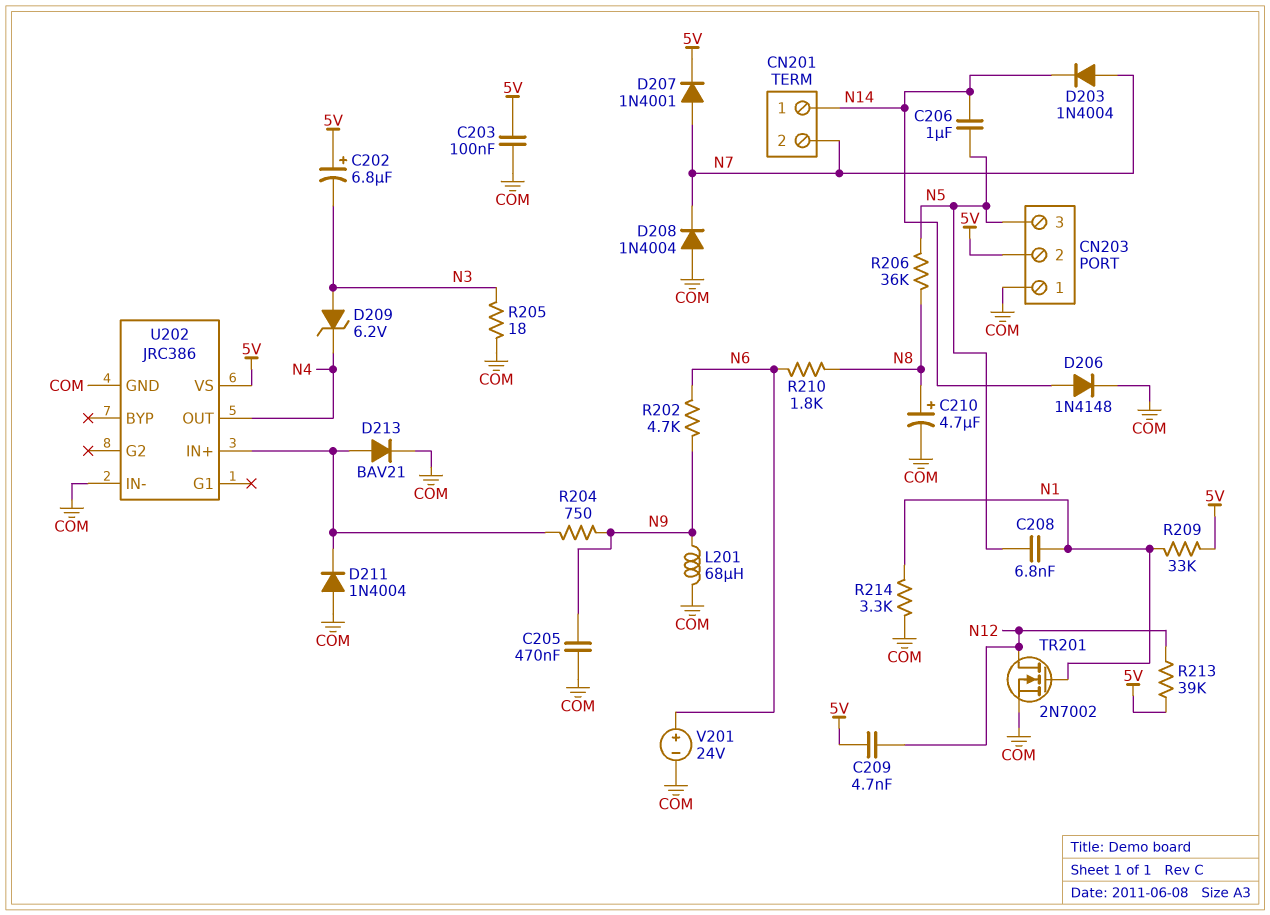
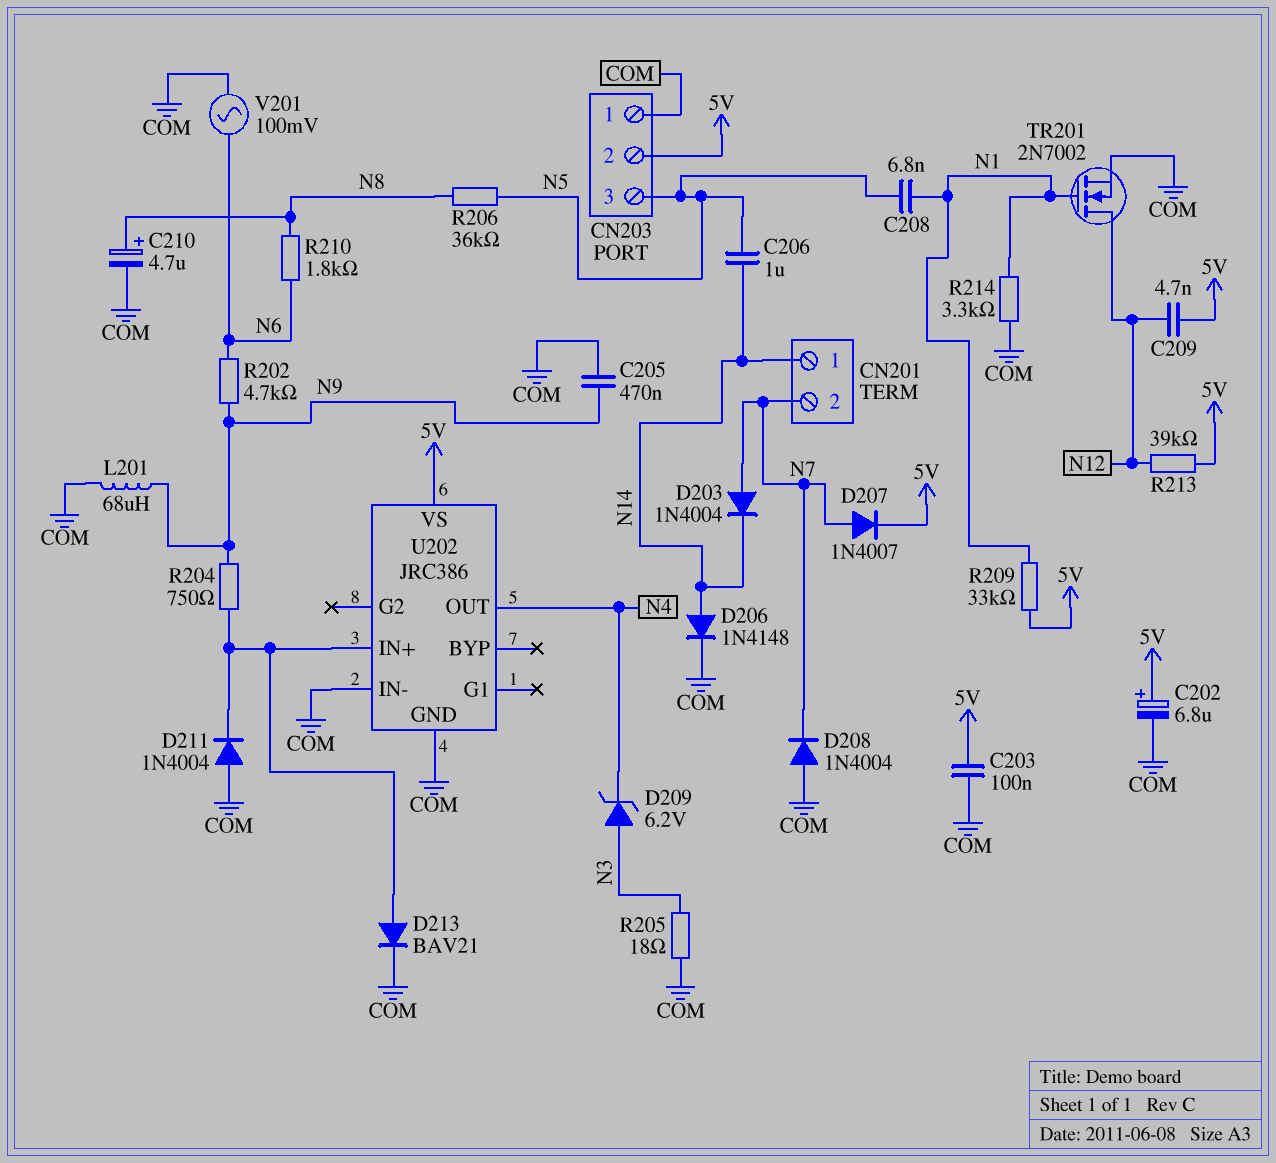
C202: 6.8uF (plus 5V, minus N3) -> 6.8uF (plus 5V, minus COM)
D207: diode 1N4001 (A N7, K 5V) -> diode 1N4007 (A N7, K 5V)
V201: 24V (plus N6, minus COM) -> AC 100mV (COM, N6)

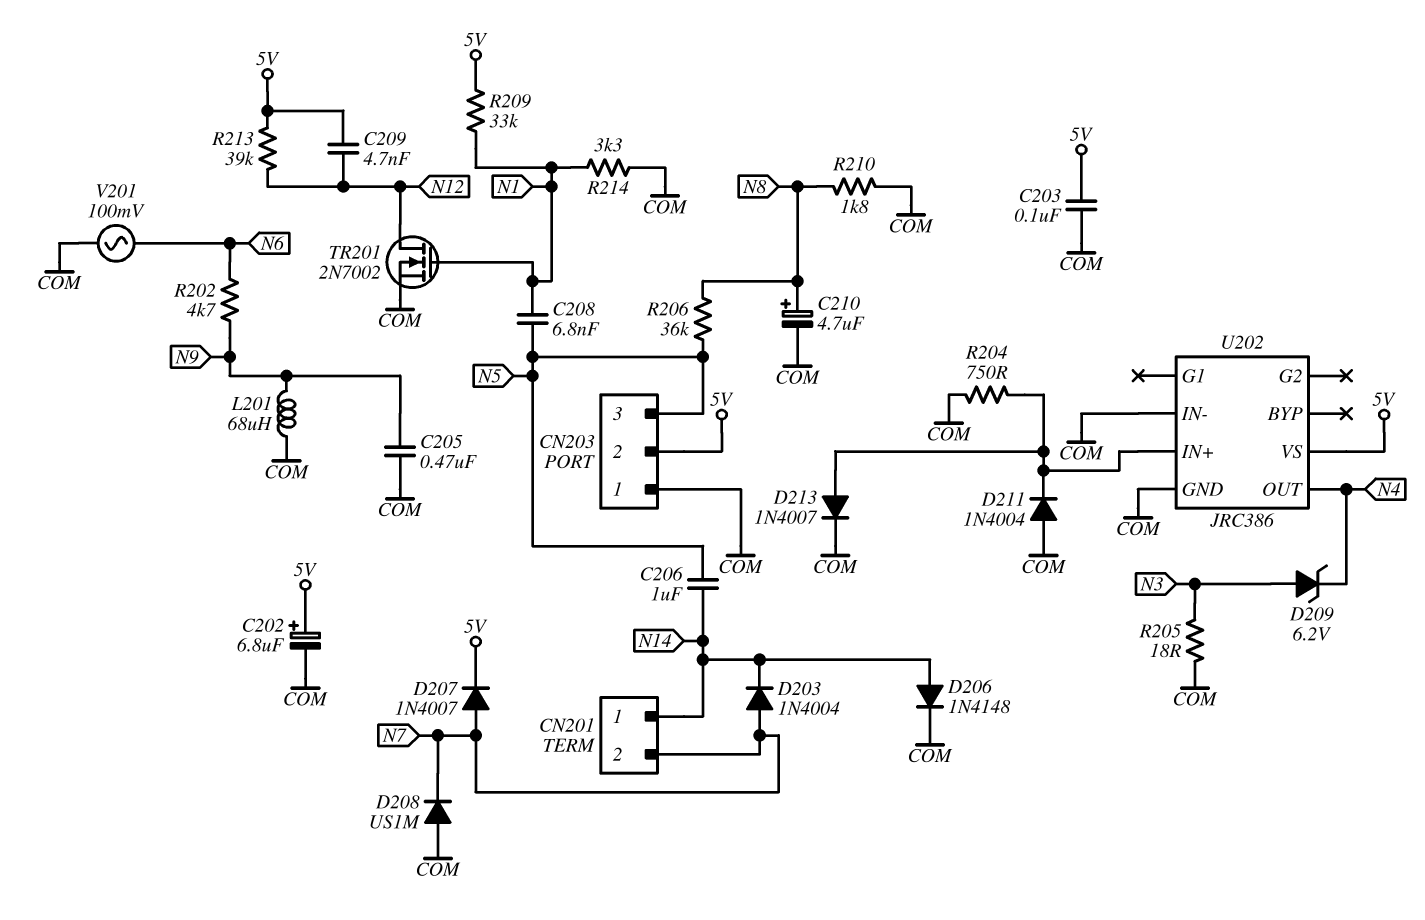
D208: diode 1N4004 (A COM, K N7) -> diode US1M (A COM, K N7)
D213: diode BAV21 (A U202/IN+, K COM) -> diode 1N4007 (A U202/IN+, K COM)
R204: 750 (N9, U202/IN+) -> 750 (COM, U202/IN+)
R210: 1.8k (N6, N8) -> 1.8k (COM, N8)

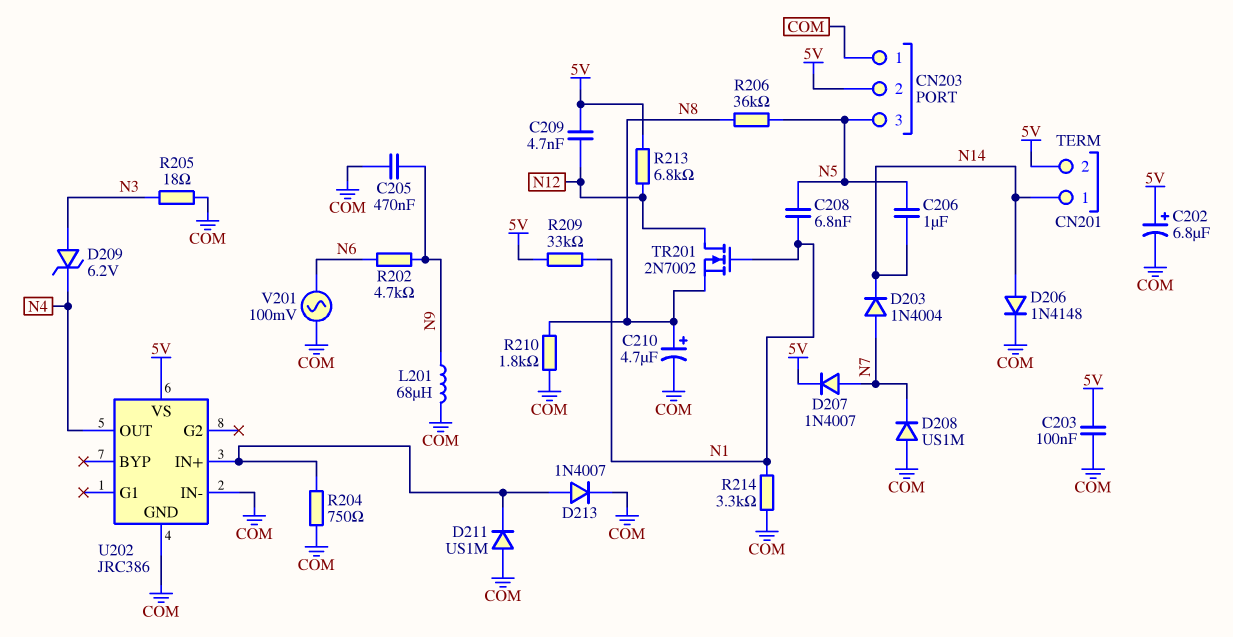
CN201 pin 2: N7 -> 5V
D211: diode 1N4004 (A COM, K U202/IN+) -> diode US1M (A COM, K U202/IN+)
R213: 39k (5V, N12) -> 6.8k (5V, N12)
TR201: NMOS 2N7002 (G N1, D N12, S COM) -> NMOS 2N7002 (G N1, D N12, S N8)

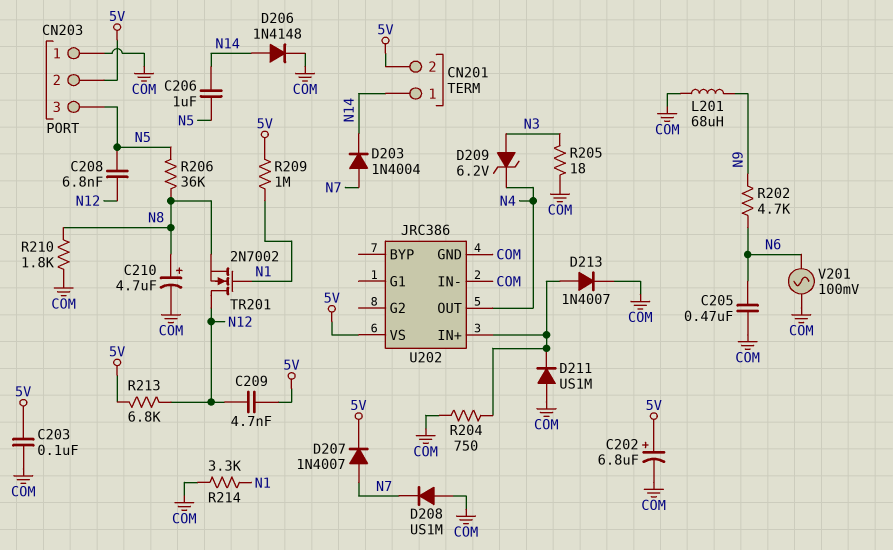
C205: 470nF (COM, N9) -> 470nF (COM, N6)
C208: 6.8nF (N1, N5) -> 6.8nF (N5, N12)
R209: 33k (5V, N1) -> 1M (5V, N1)

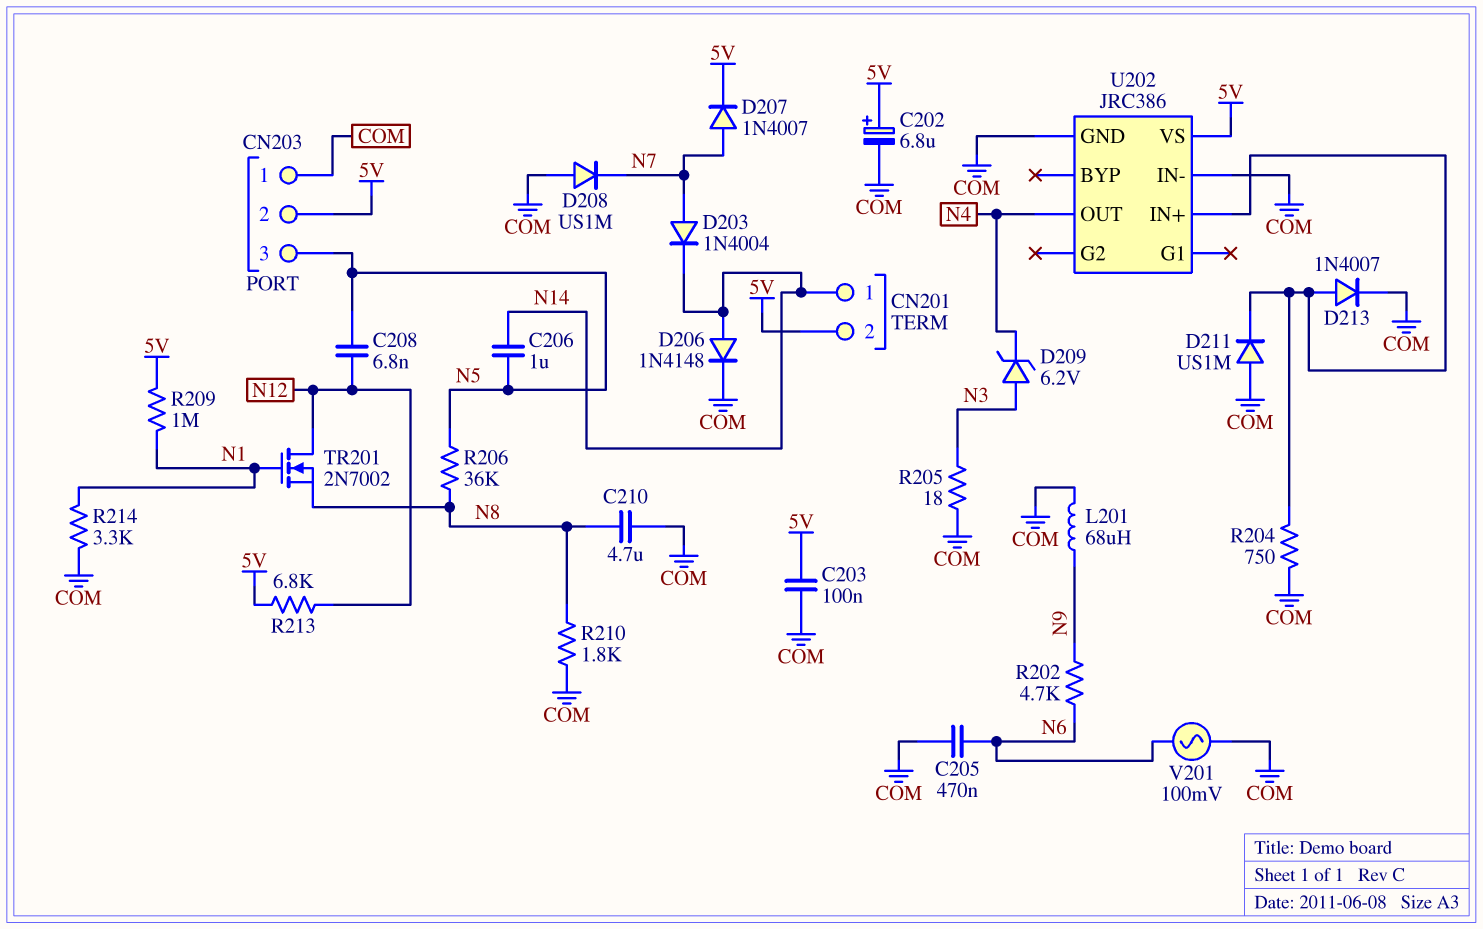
C209: 4.7nF (5V, N12) -> none
C210: 4.7uF (plus N8, minus COM) -> 4.7uF (COM, N8)

